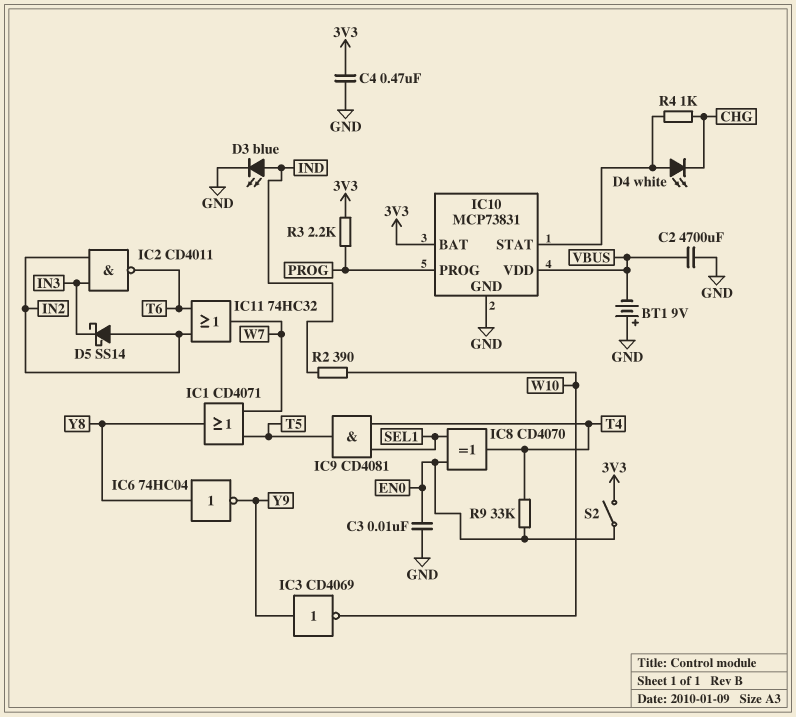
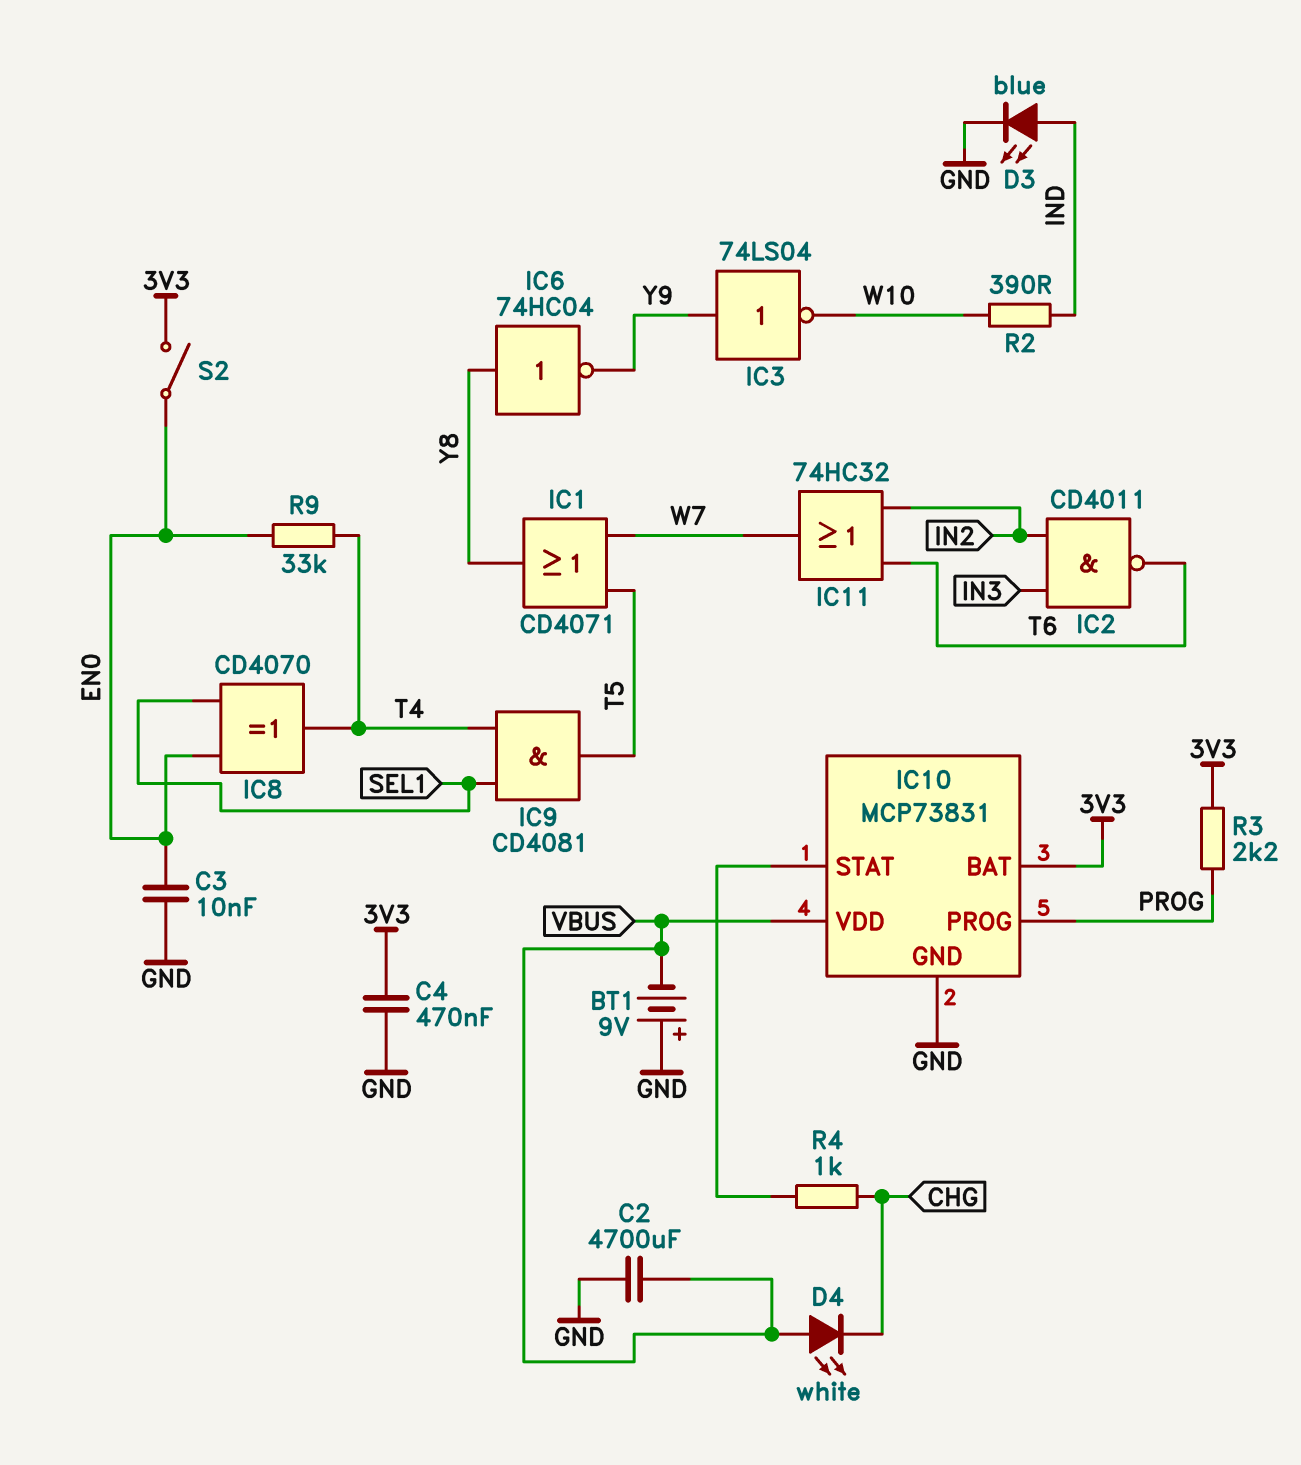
D4: LED white (A IC10/STAT, K CHG) -> LED white (A VBUS, K CHG)
D5: schottky SS14 (A IN2, K IN3) -> none
IC3: NOT CD4069 (in Y9, out W10) -> NOT 74LS04 (in Y9, out W10)

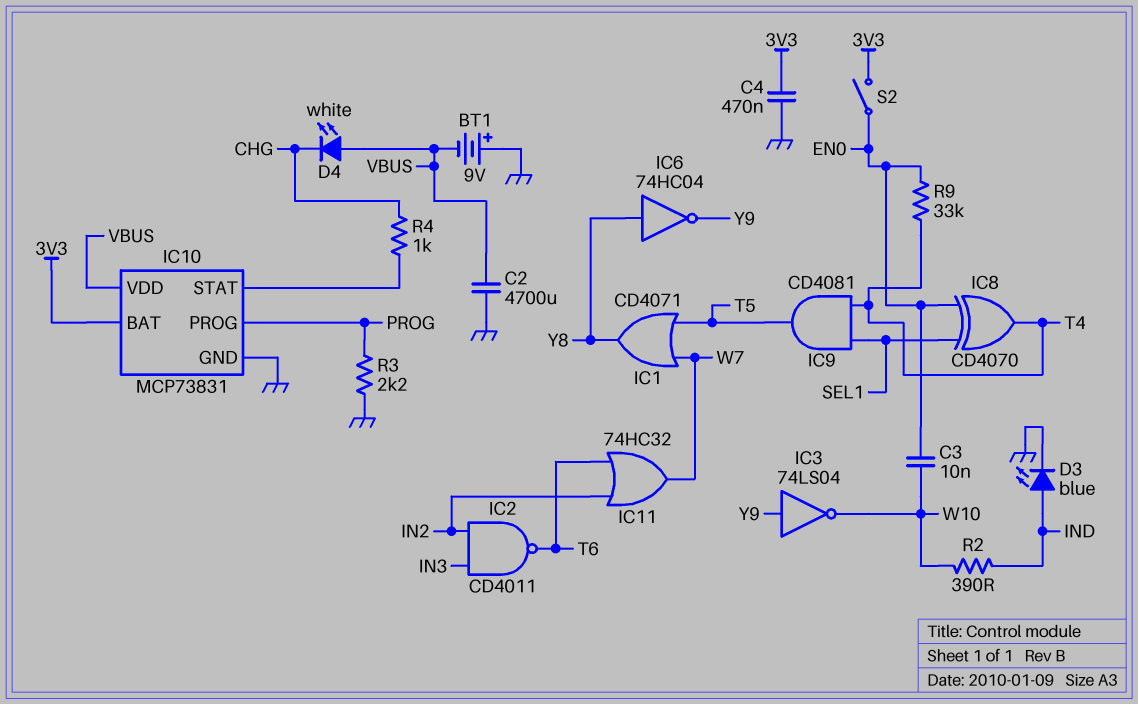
C3: 10nF (EN0, GND) -> 10nF (EN0, W10)
R3: 2.2k (3V3, PROG) -> 2.2k (GND, PROG)

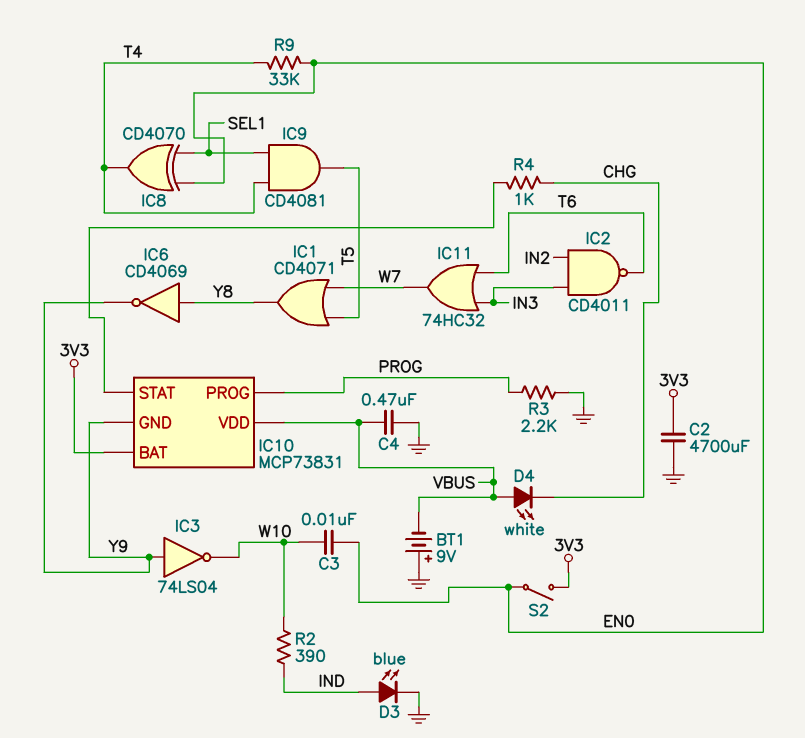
C2: 4700uF (GND, VBUS) -> 4700uF (3V3, GND)
C4: 470nF (3V3, GND) -> 470nF (GND, VBUS)
IC6: NOT 74HC04 (in Y8, out Y9) -> NOT CD4069 (in Y8, out Y9)
IC10 pin GND: GND -> Y9
IC11: OR 74HC32 (in IN2, in T6, out W7) -> OR 74HC32 (in IN3, in T6, out W7)

